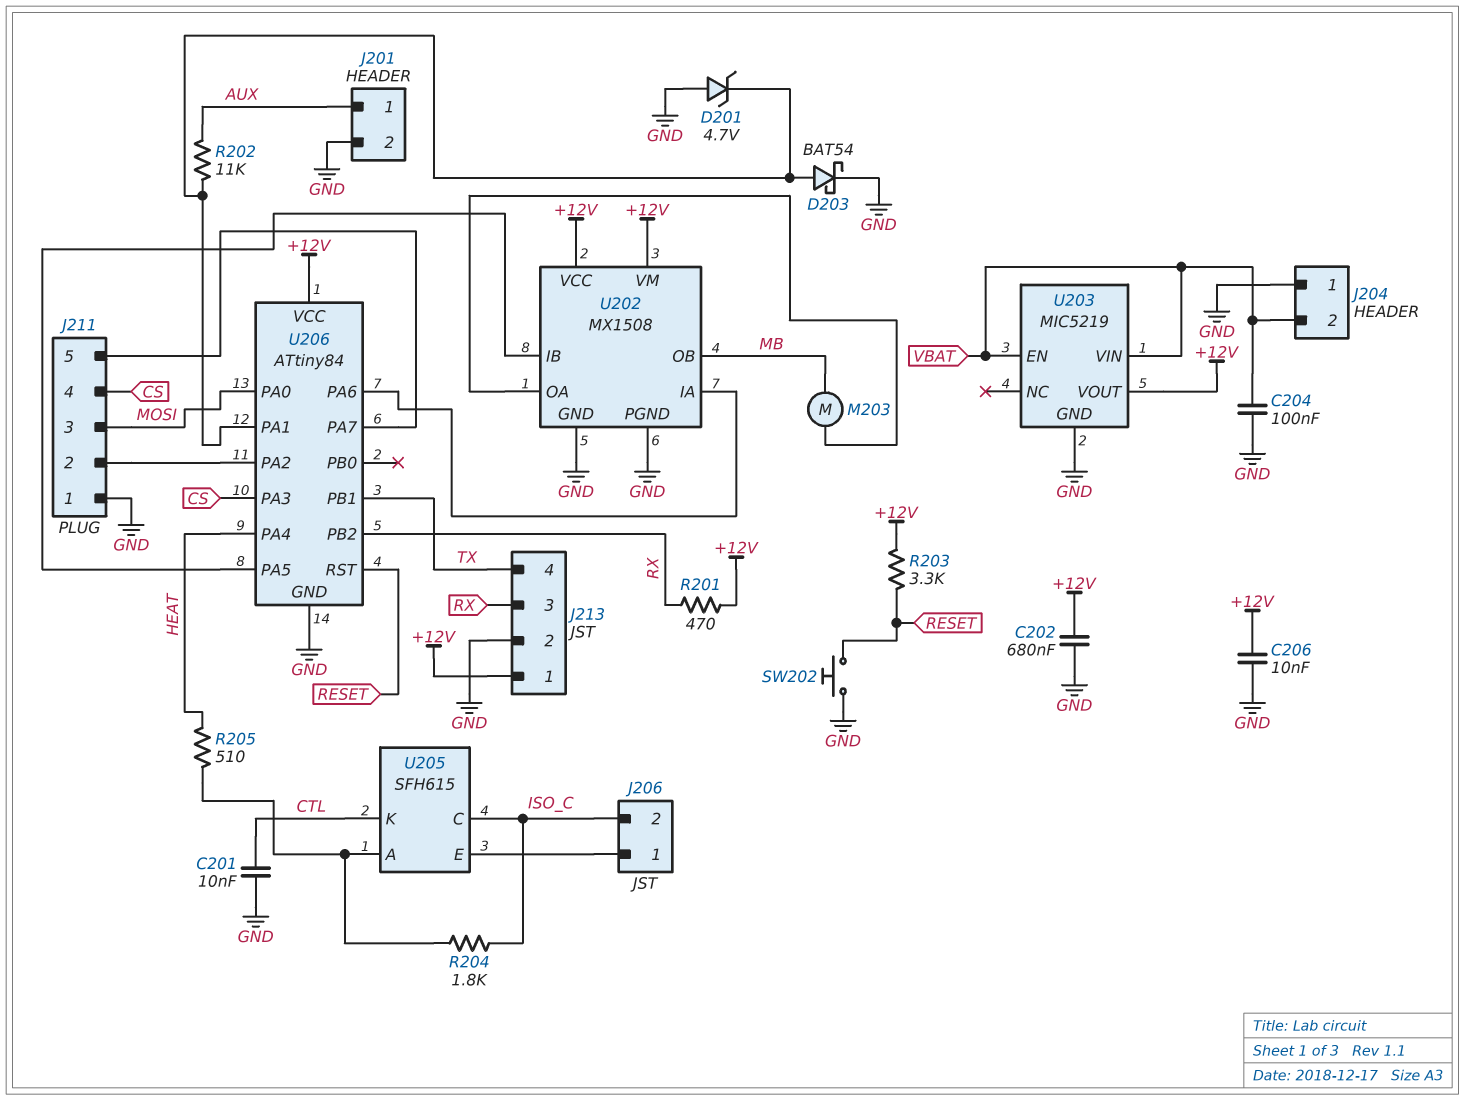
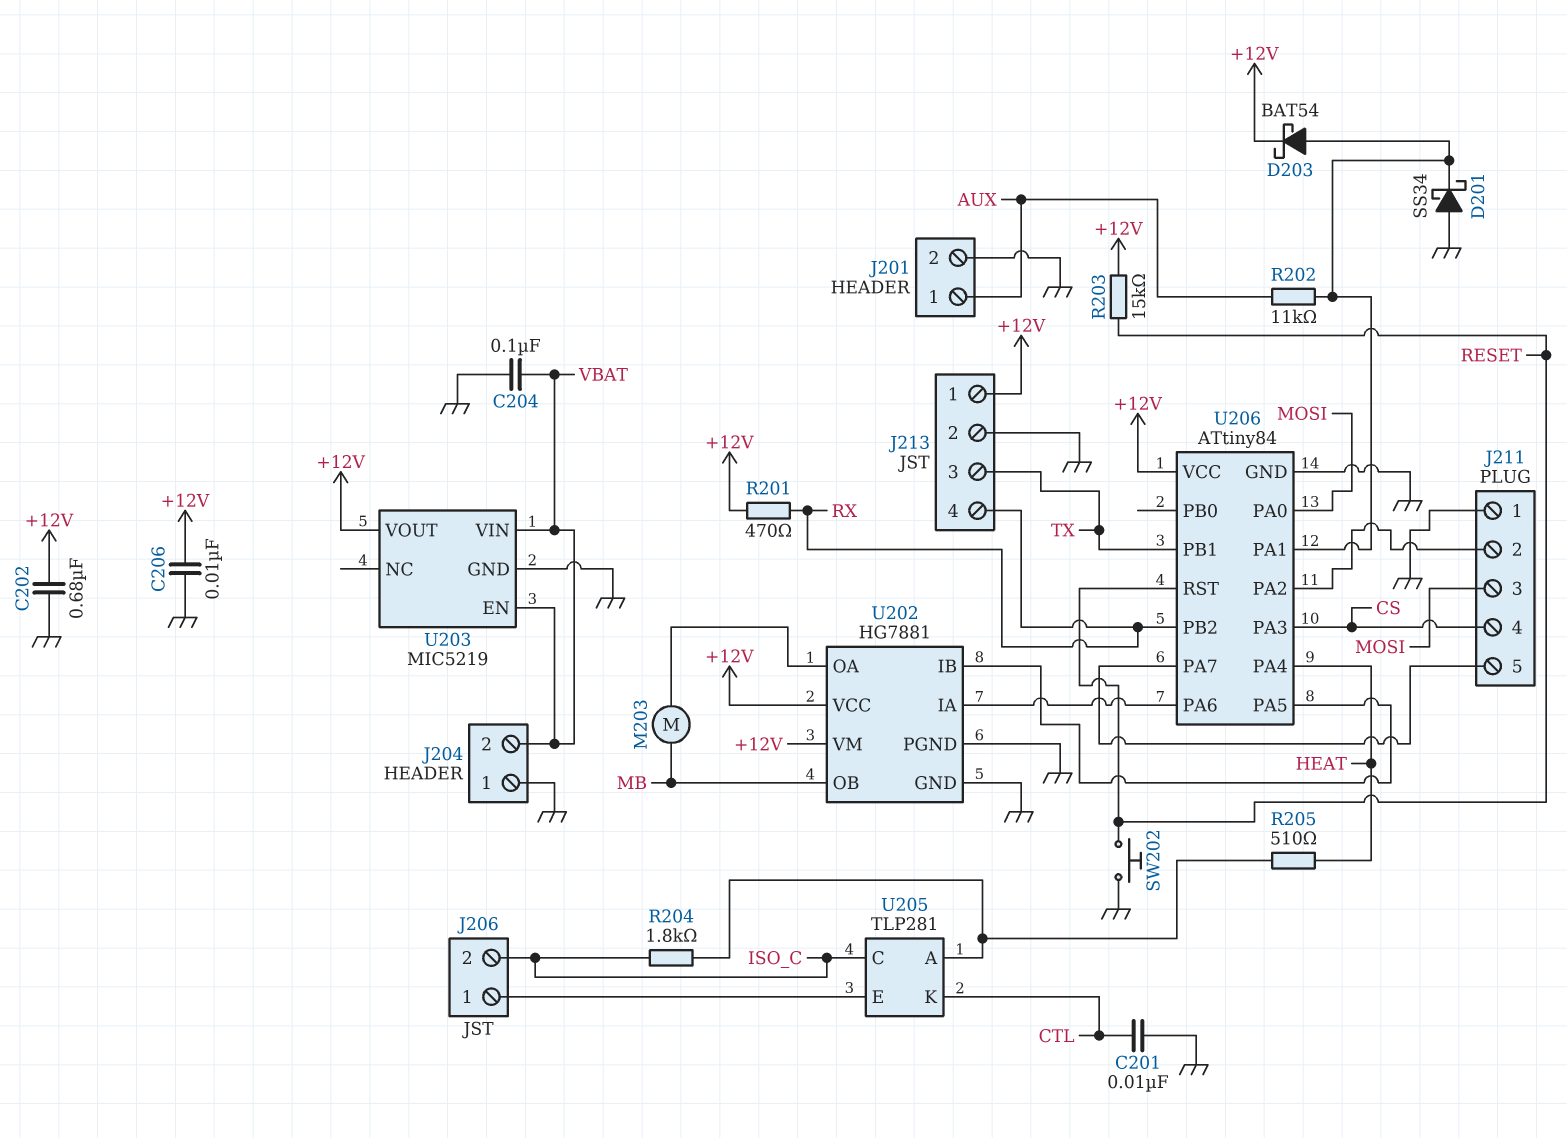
D201: zener 4.7V (A GND, K U206/PA1) -> schottky SS34 (A GND, K U206/PA1)
D203: schottky BAT54 (A U206/PA1, K GND) -> schottky BAT54 (A U206/PA1, K +12V)
J213 pin 3: RX -> TX
J213 pin 4: TX -> RX
R203: 3.3k (+12V, RESET) -> 15k (+12V, RESET)
U202: MX1508 -> HG7881
U205: SFH615 -> TLP281

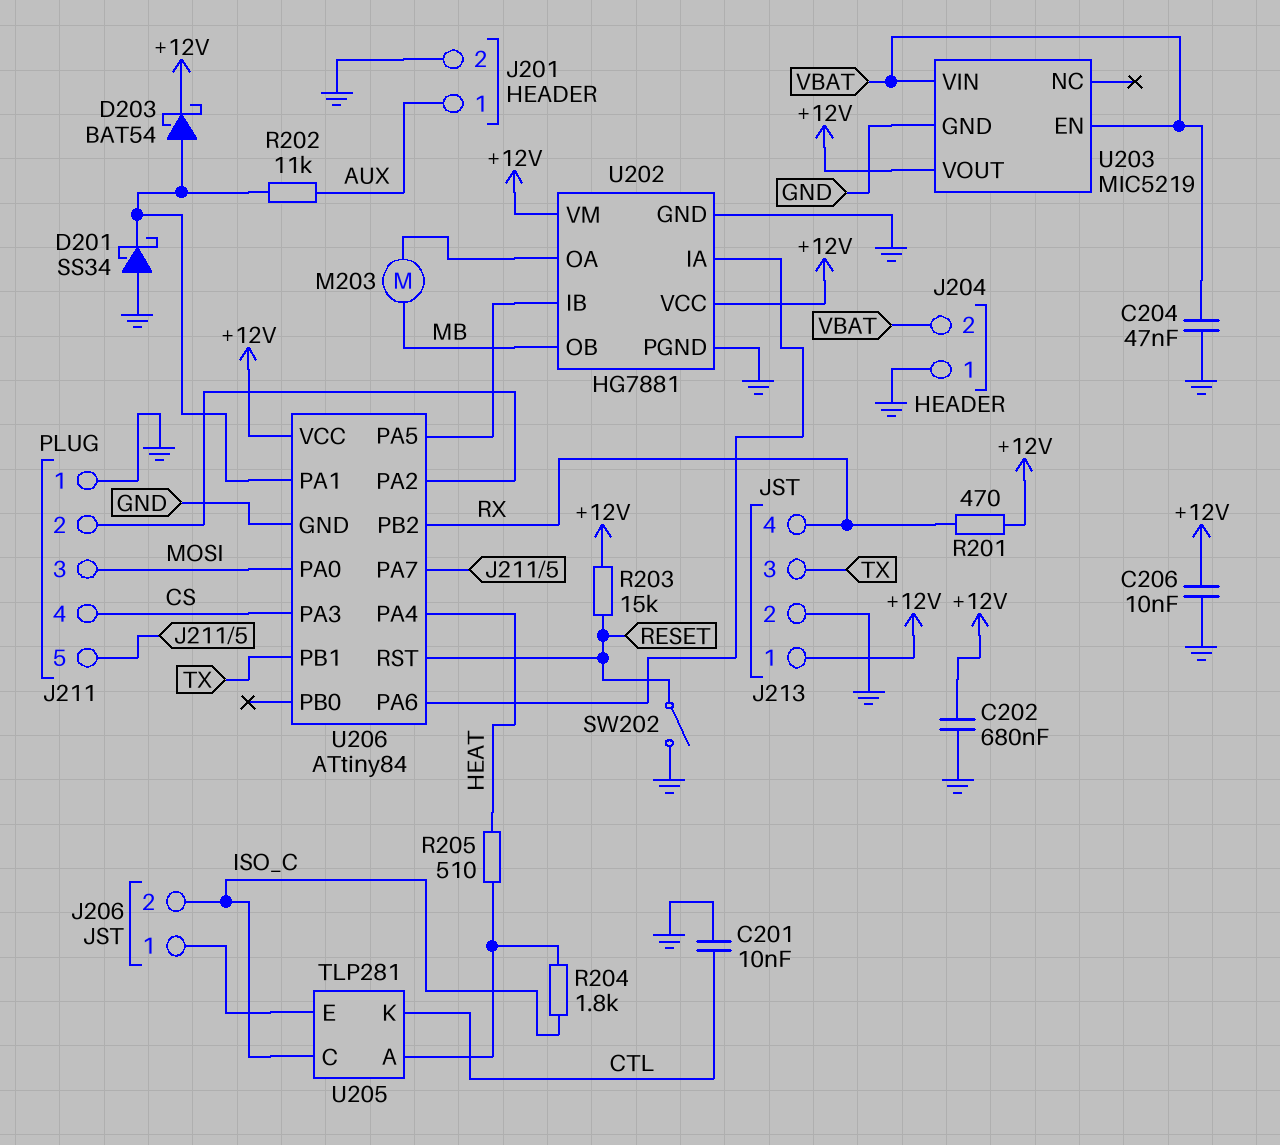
C204: 100nF (GND, VBAT) -> 47nF (GND, VBAT)
SW202: button (GND, RESET) -> switch (GND, RESET)

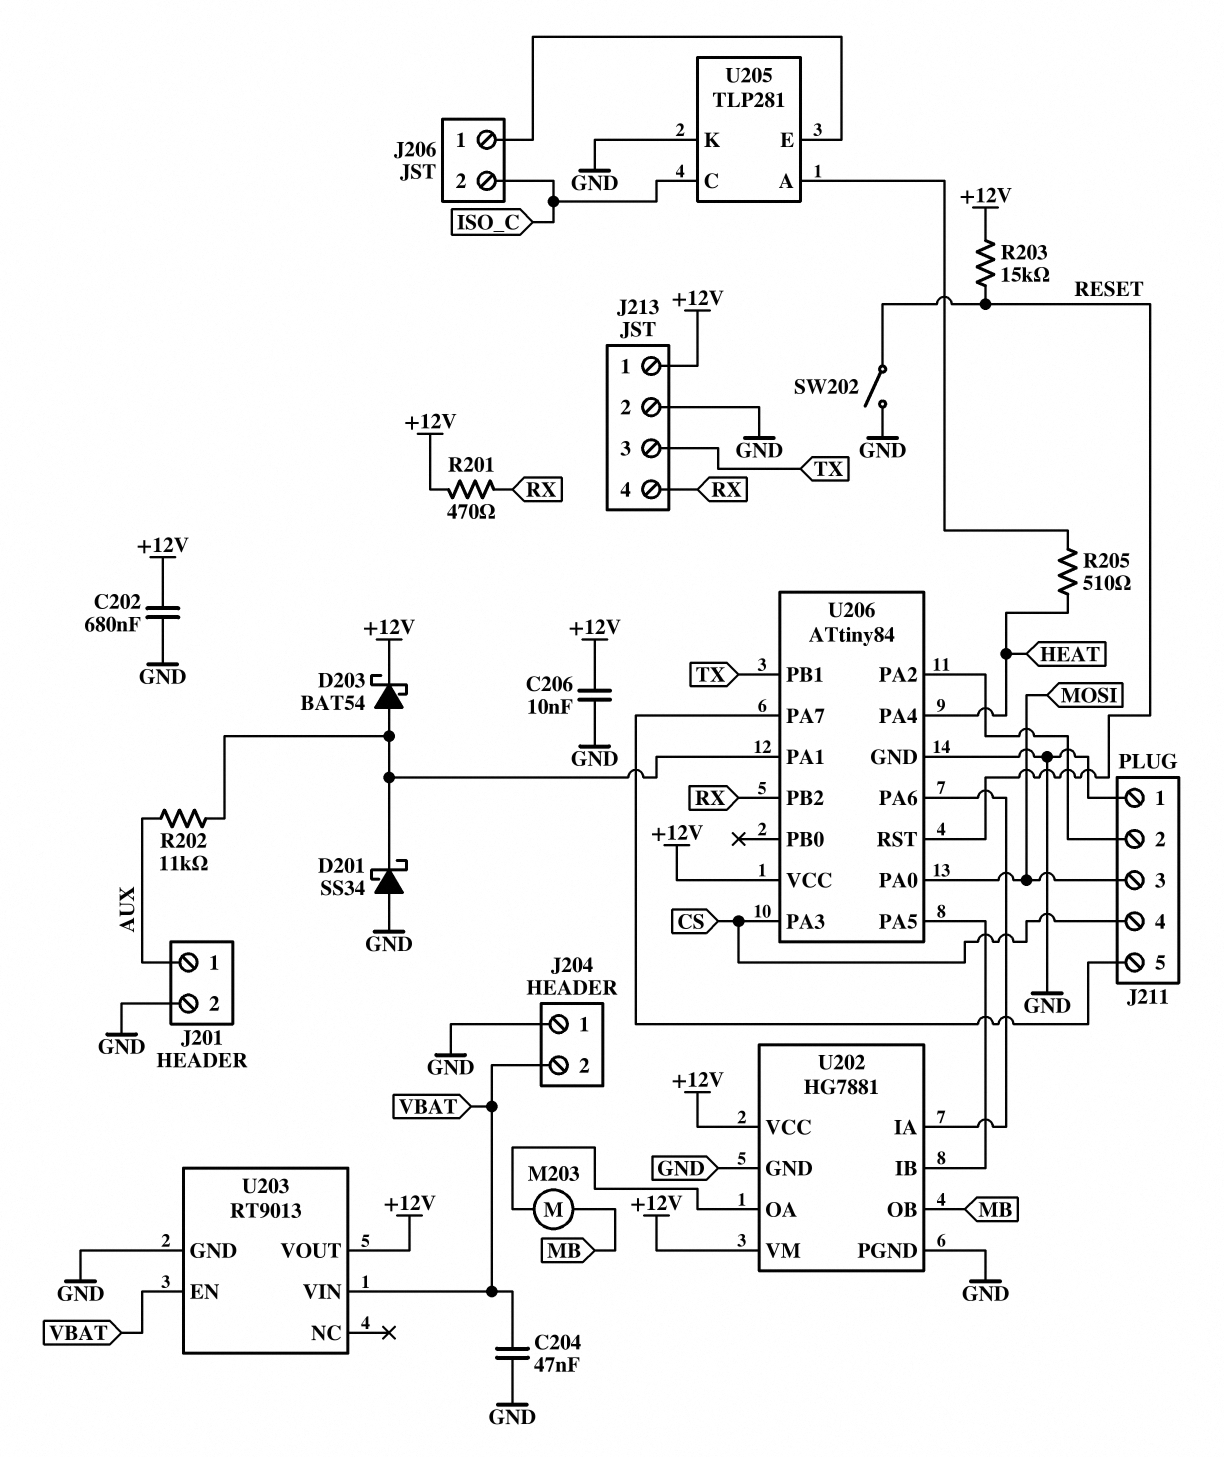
C201: 10nF (CTL, GND) -> none
R204: 1.8k (ISO_C, U205/A) -> none
U203: MIC5219 -> RT9013
U205 pin K: CTL -> GND

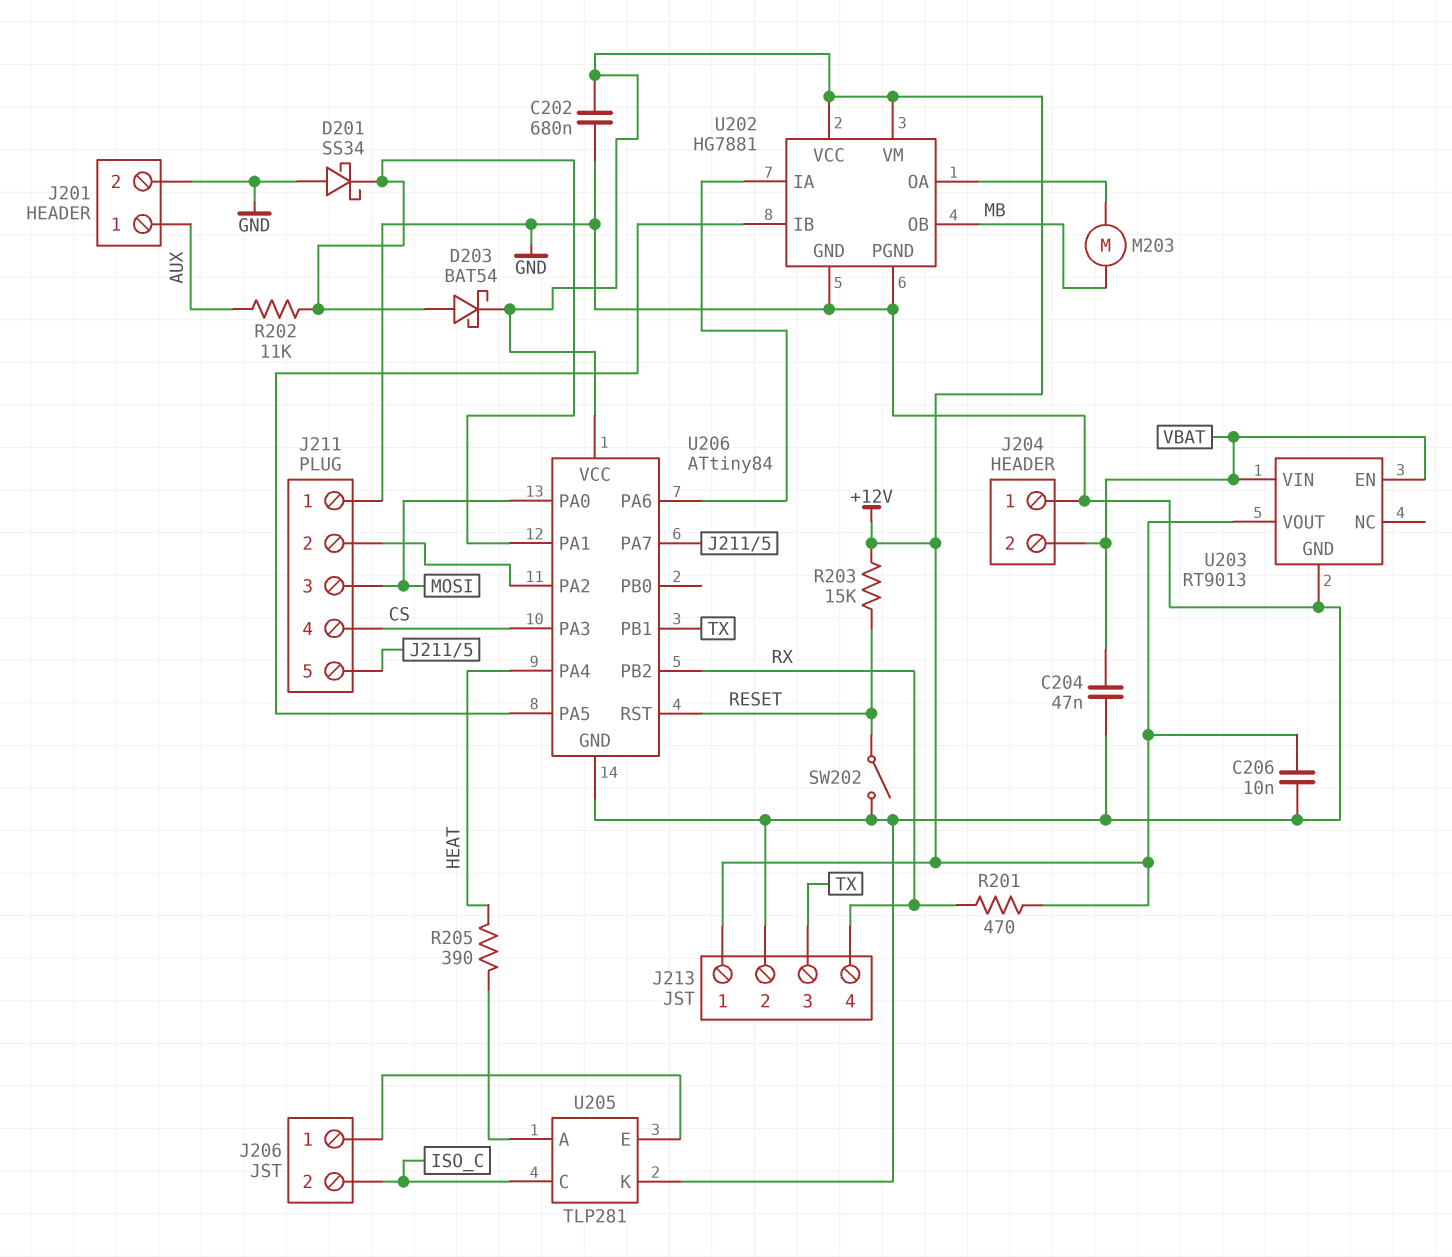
R205: 510 (HEAT, U205/A) -> 390 (HEAT, U205/A)

